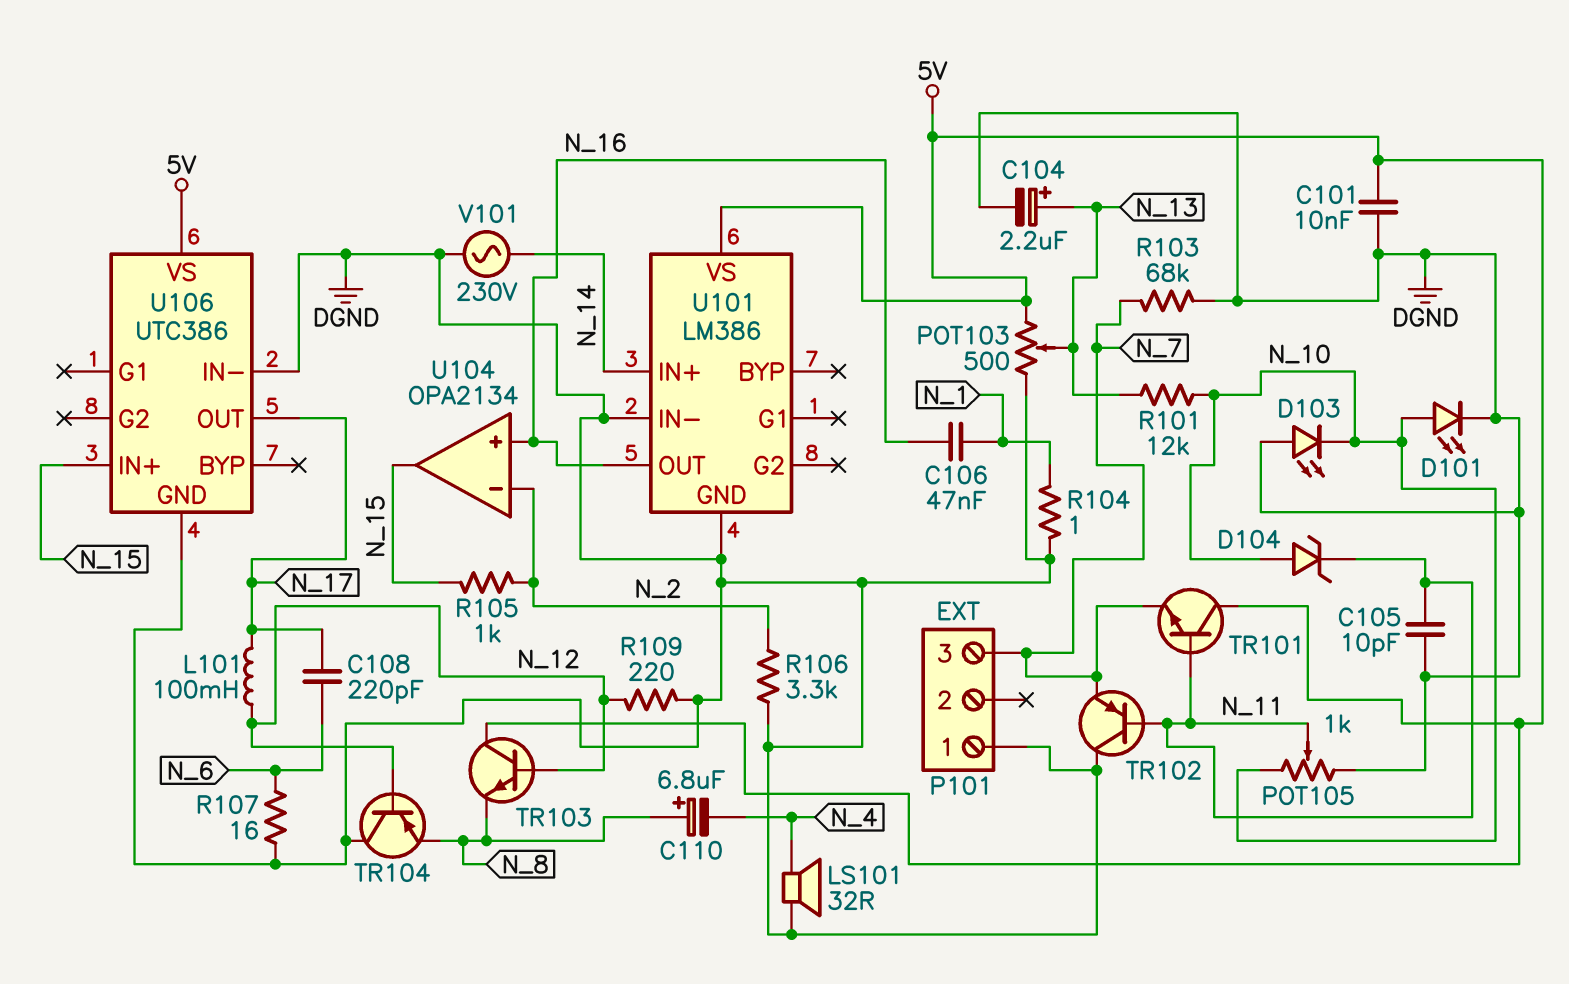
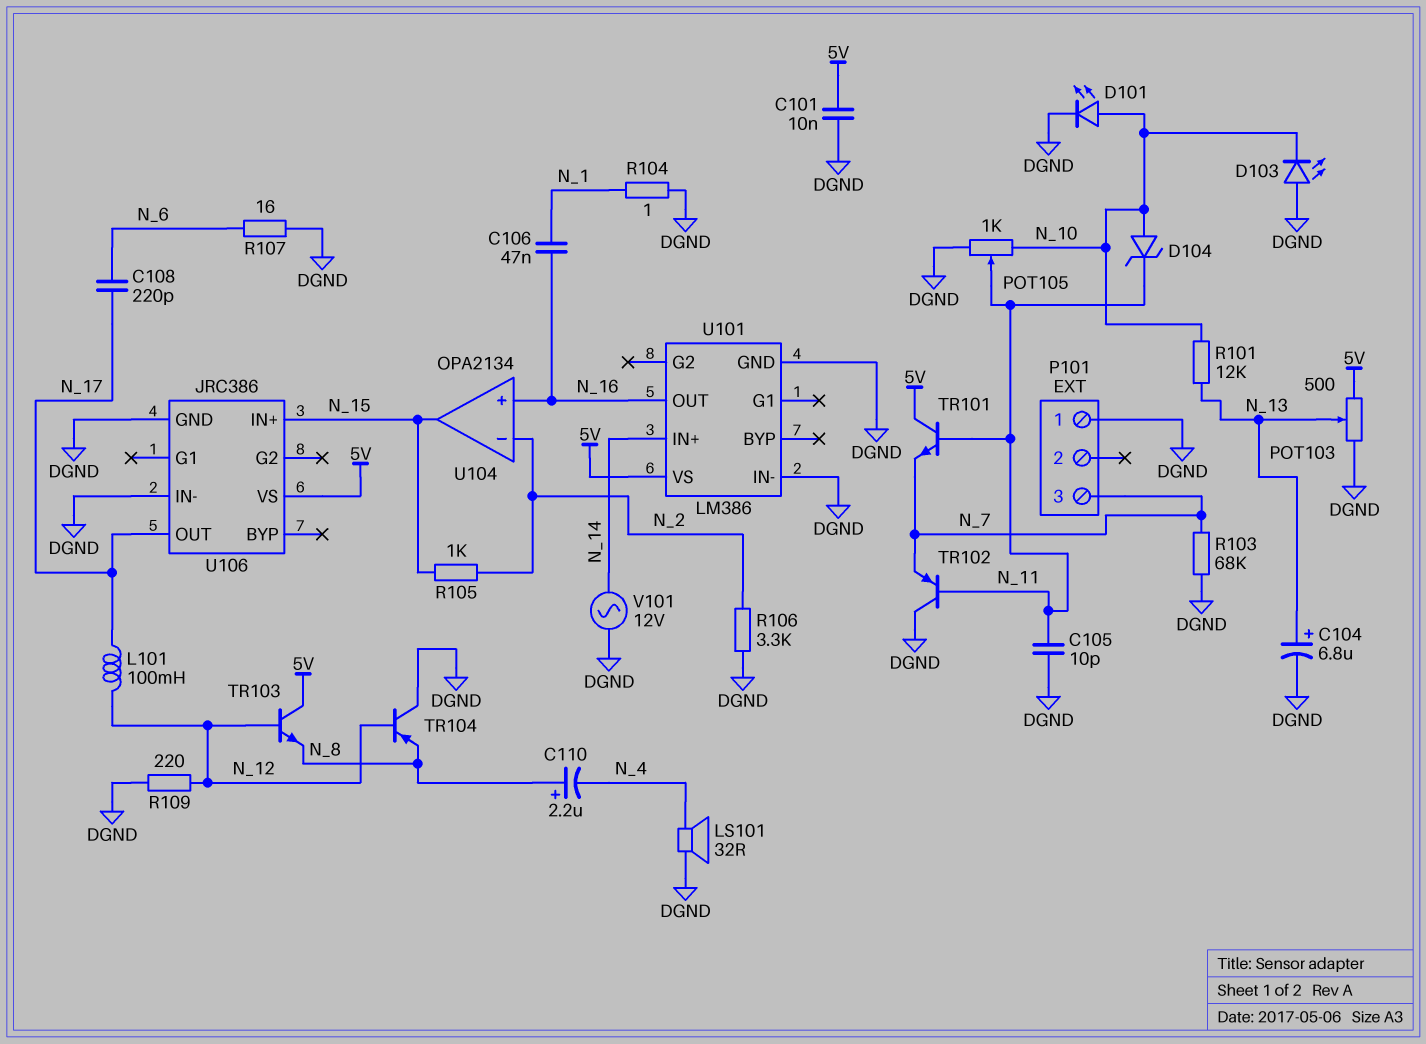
C104: 2.2uF (plus N_13, minus DGND) -> 6.8uF (plus N_13, minus DGND)
C110: 6.8uF (plus N_8, minus N_4) -> 2.2uF (plus N_8, minus N_4)
U106: UTC386 -> JRC386
V101: AC 230V (DGND, N_14) -> AC 12V (DGND, N_14)

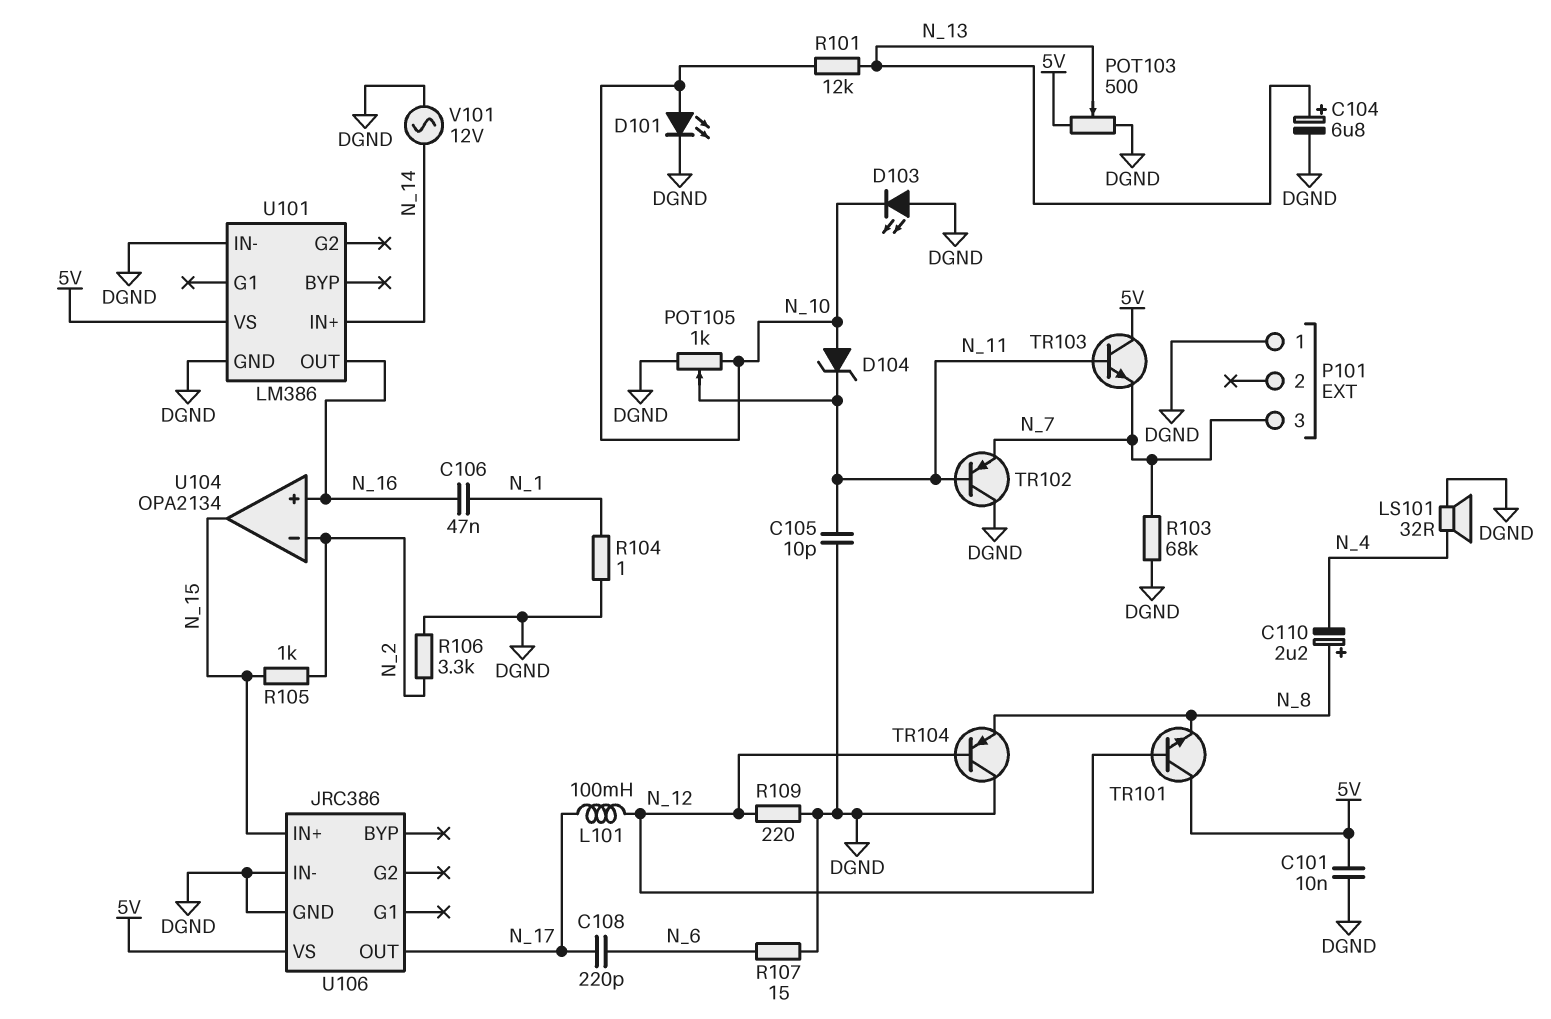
R107: 16 (DGND, N_6) -> 15 (DGND, N_6)
TR101: NPN (B N_11, C 5V, E N_7) -> NPN (B N_12, C 5V, E N_8)
TR103: NPN (B N_12, C 5V, E N_8) -> NPN (B N_11, C 5V, E N_7)

